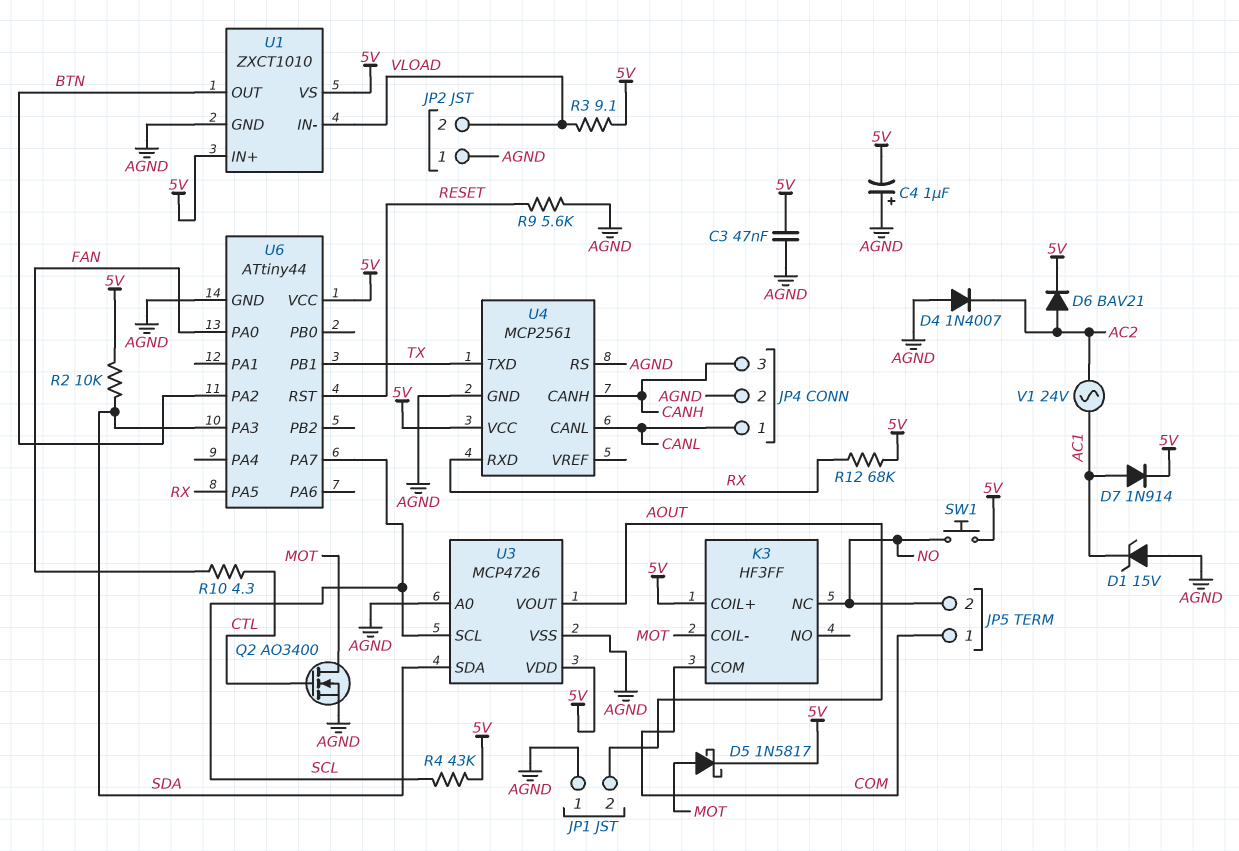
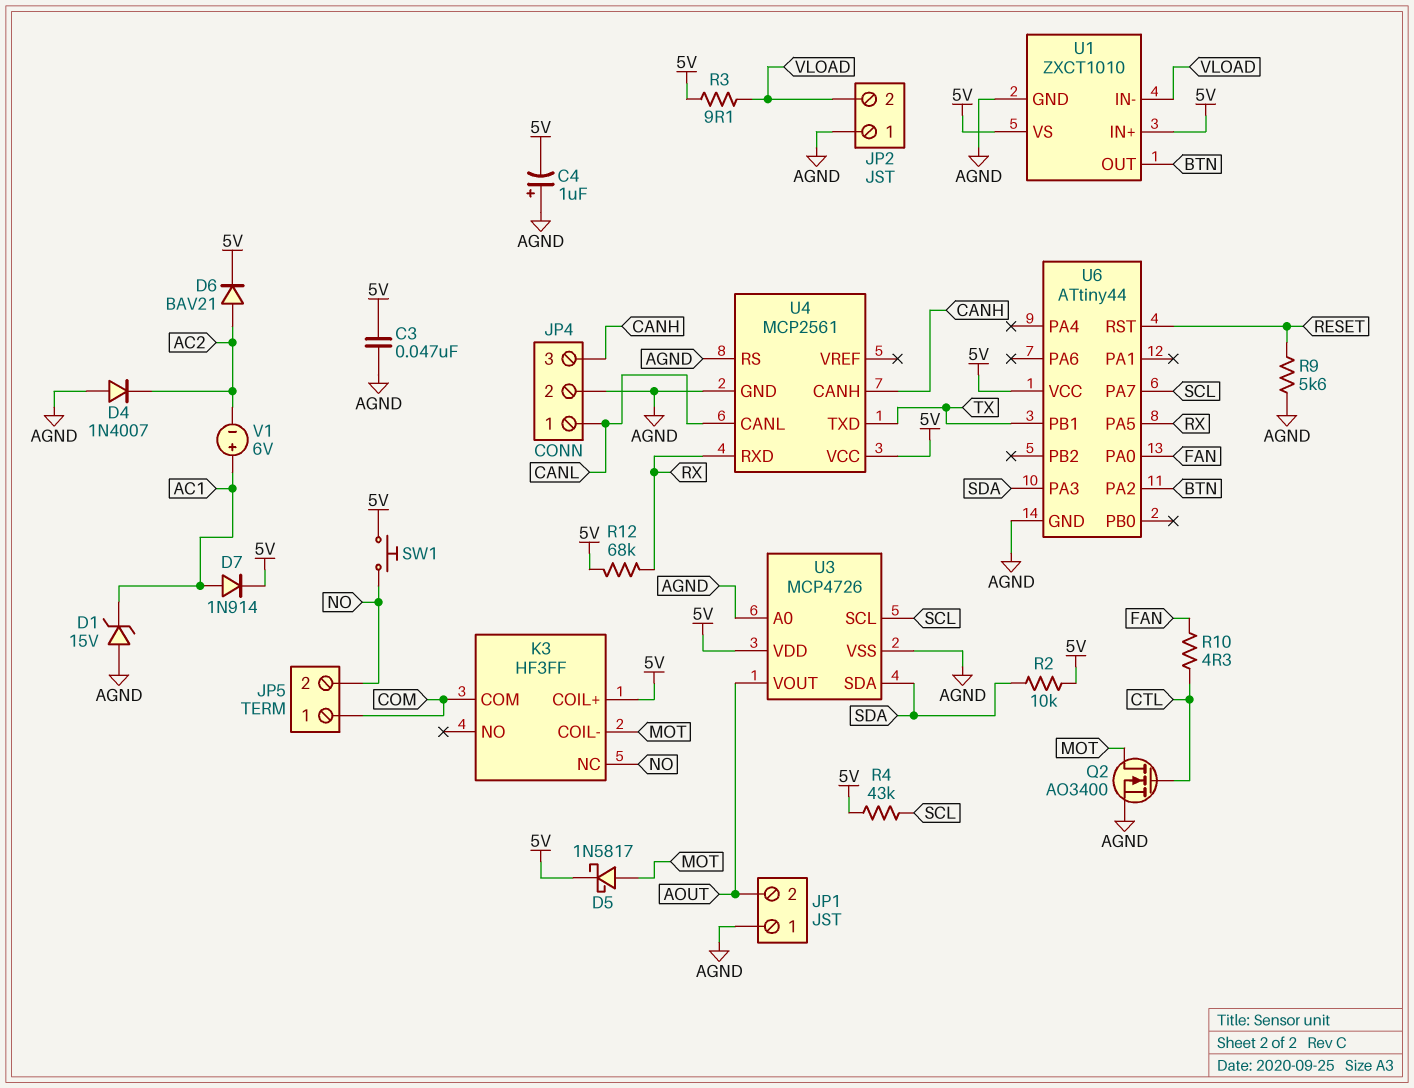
V1: AC 24V (AC1, AC2) -> 6V (plus AC1, minus AC2)

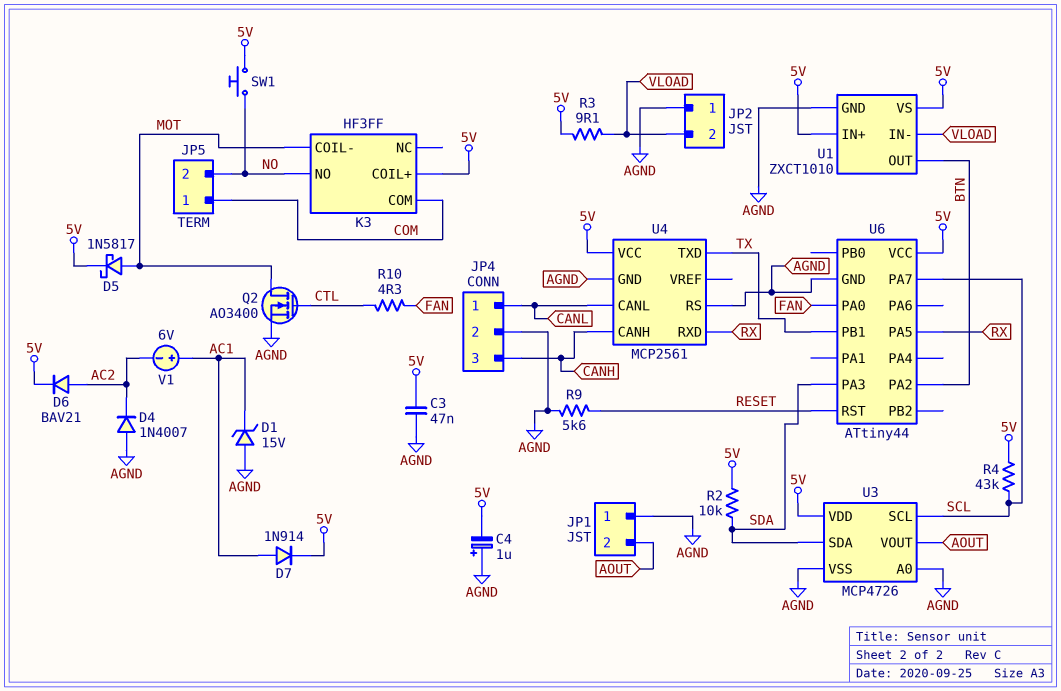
K3 pin NC: NO -> none
K3 pin NO: none -> NO
R12: 68k (5V, RX) -> none

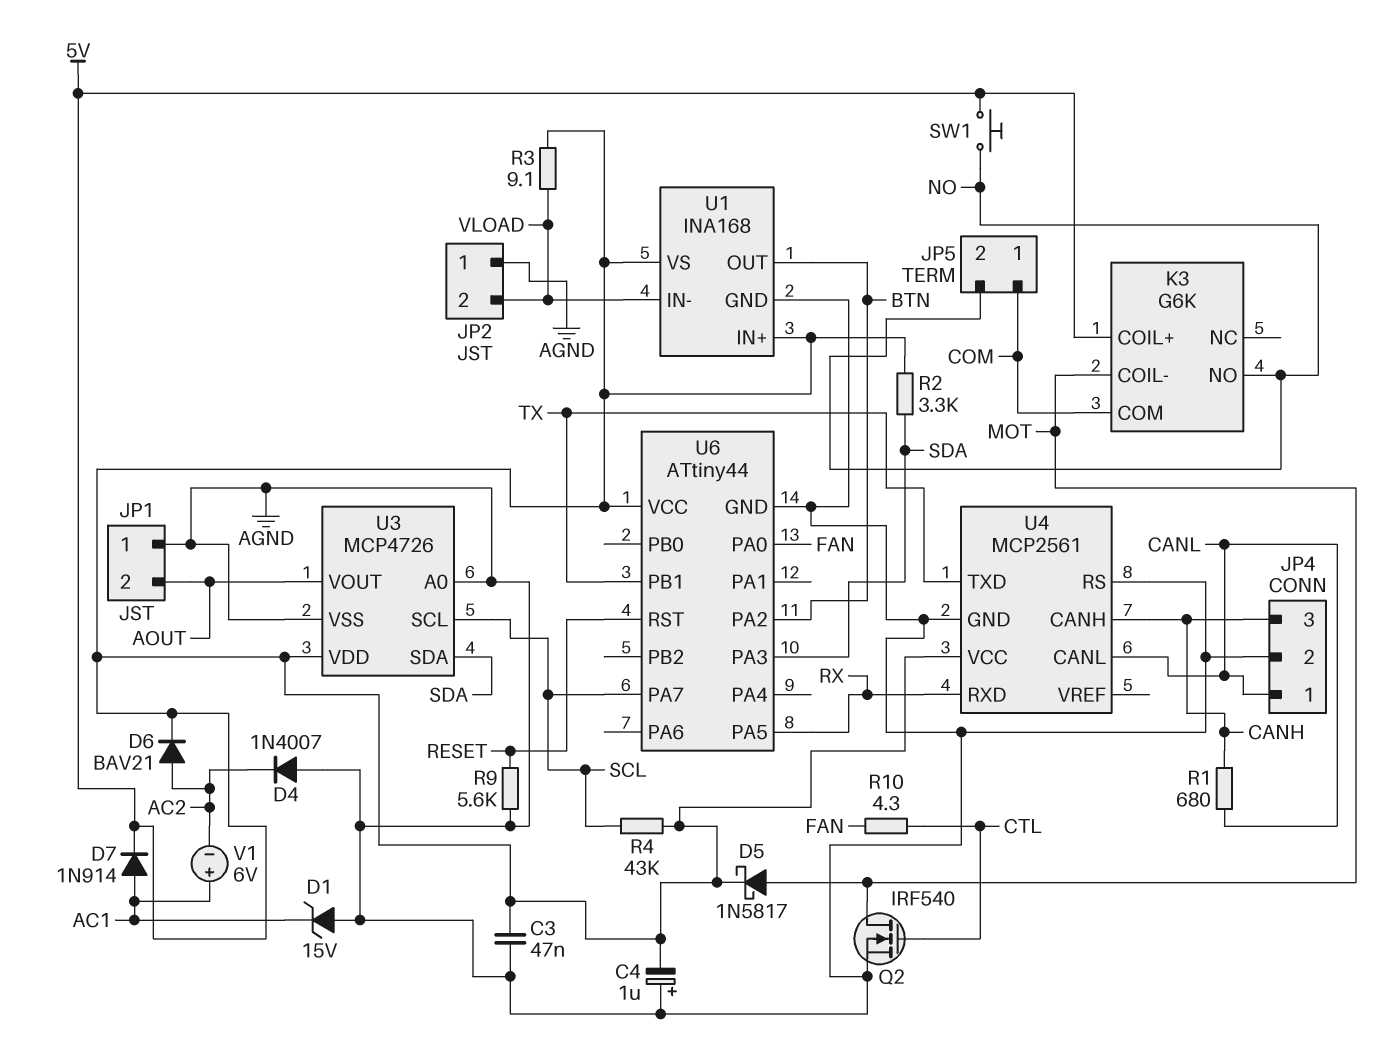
K3: HF3FF -> G6K
Q2: NMOS AO3400 (G CTL, D MOT, S AGND) -> NMOS IRF540 (G CTL, D MOT, S AGND)
R1: none -> 680 (CANH, CANL)
R2: 10k (5V, SDA) -> 3.3k (5V, SDA)
U1: ZXCT1010 -> INA168

